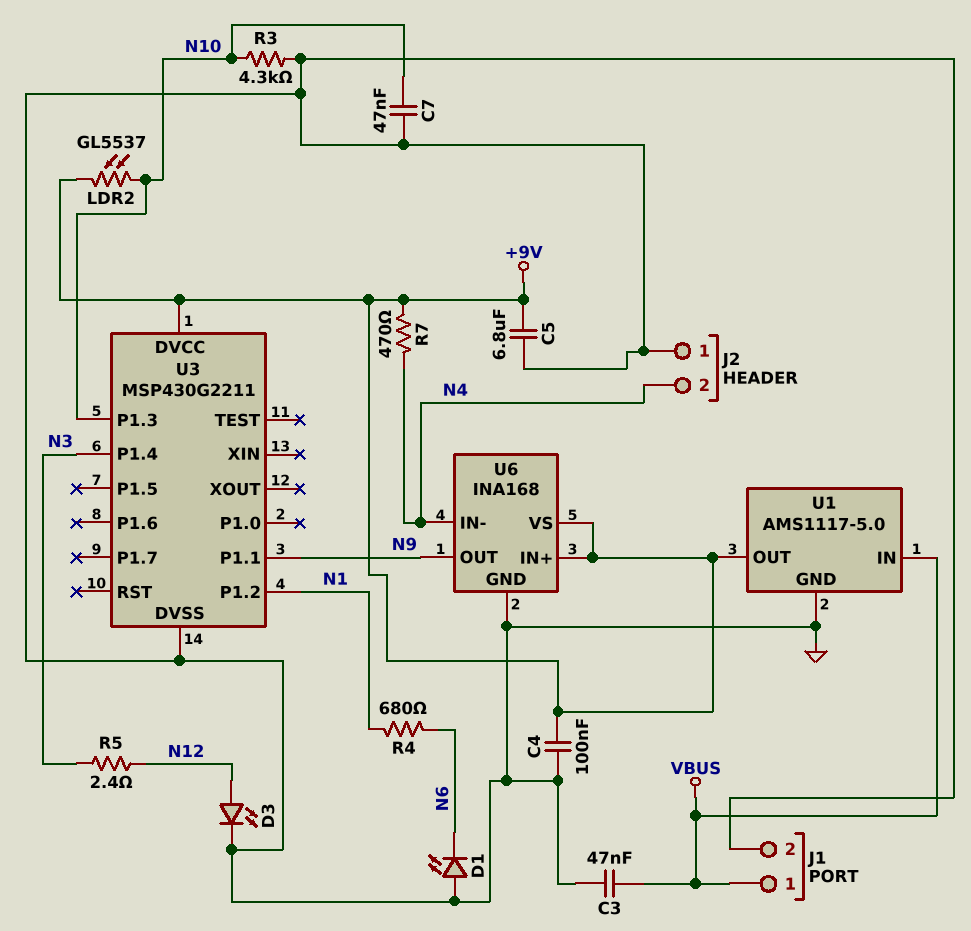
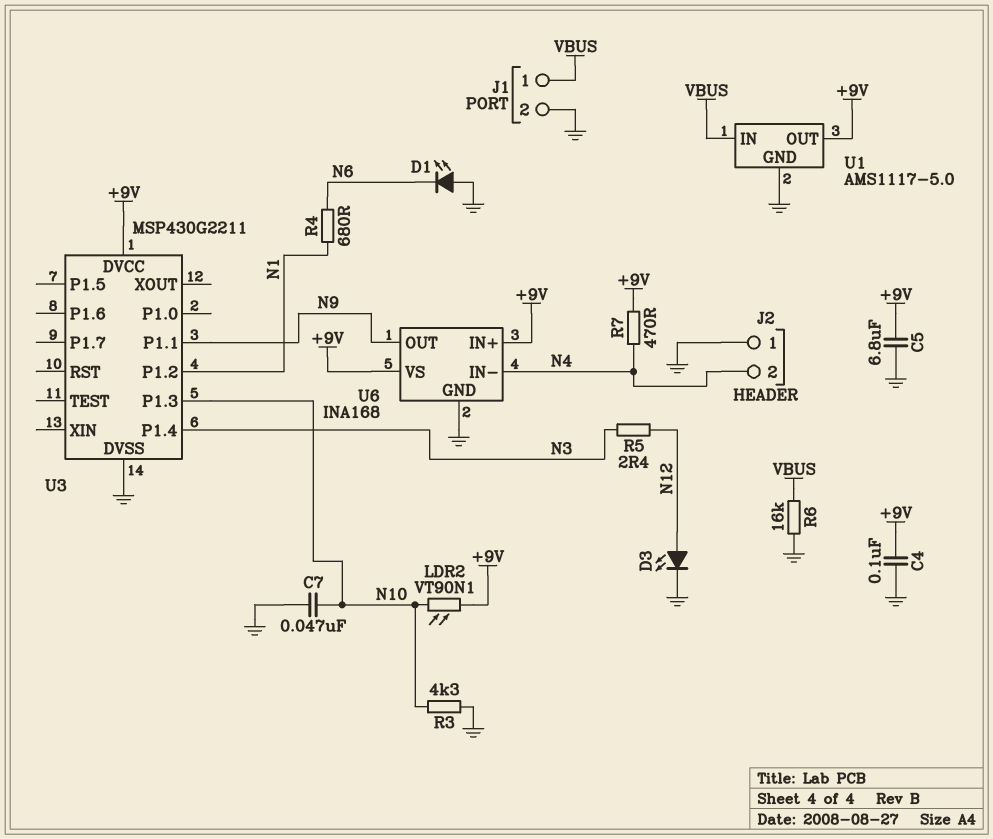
C3: 47nF (GND, VBUS) -> none
LDR2: GL5537 (+9V, N10) -> VT90N1 (+9V, N10)
R6: none -> 16k (GND, VBUS)

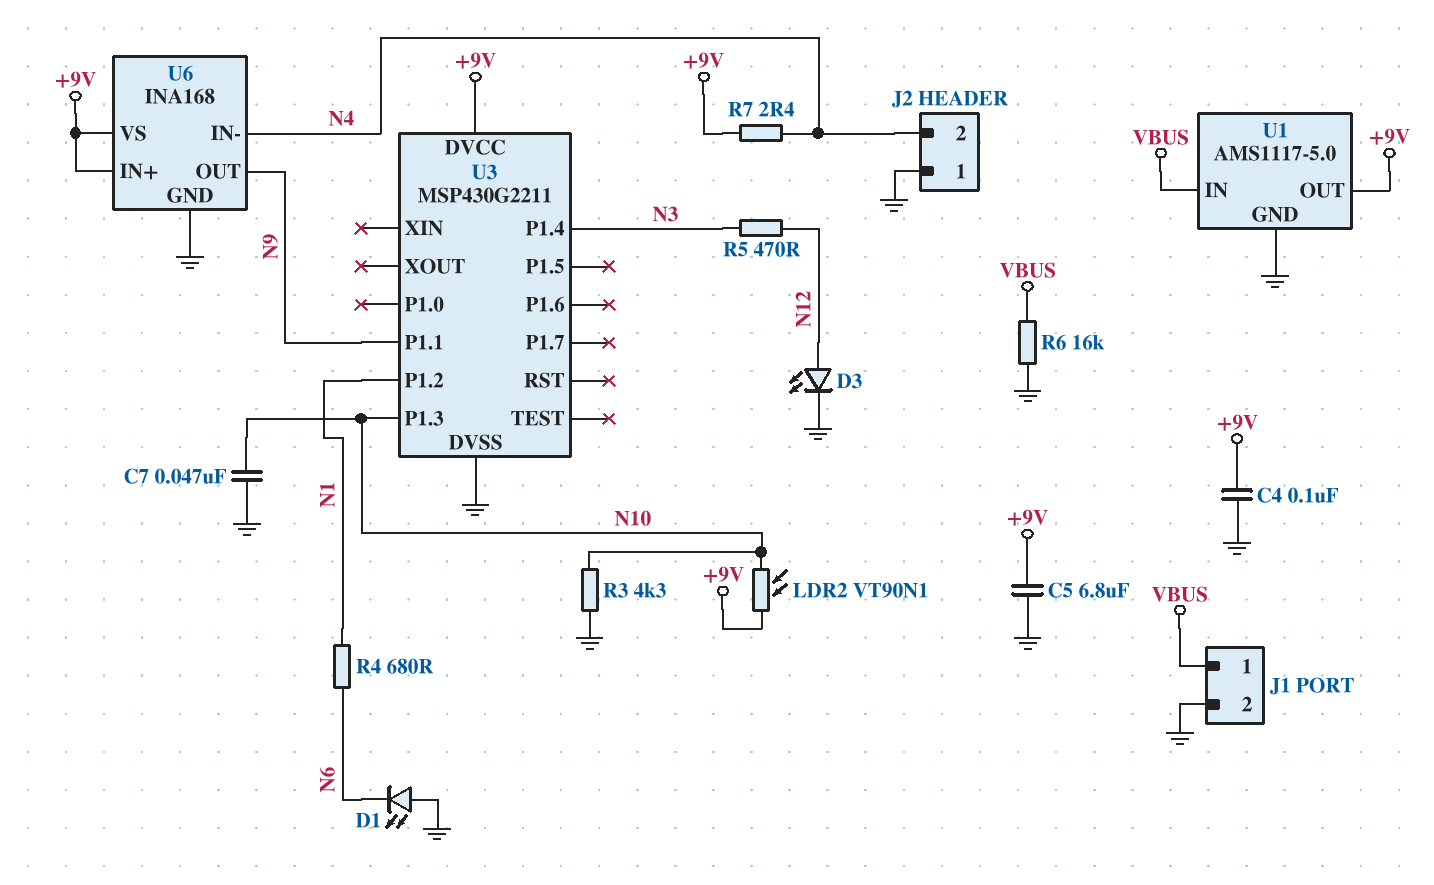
R5: 2.4 (N3, N12) -> 470 (N3, N12)
R7: 470 (+9V, N4) -> 2.4 (+9V, N4)

